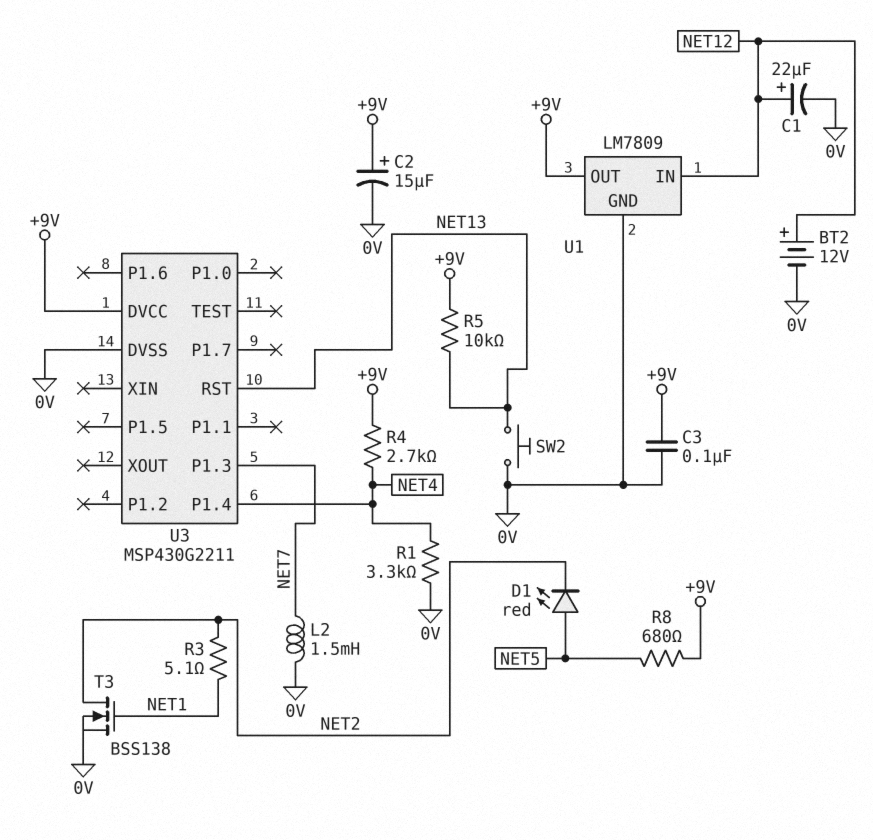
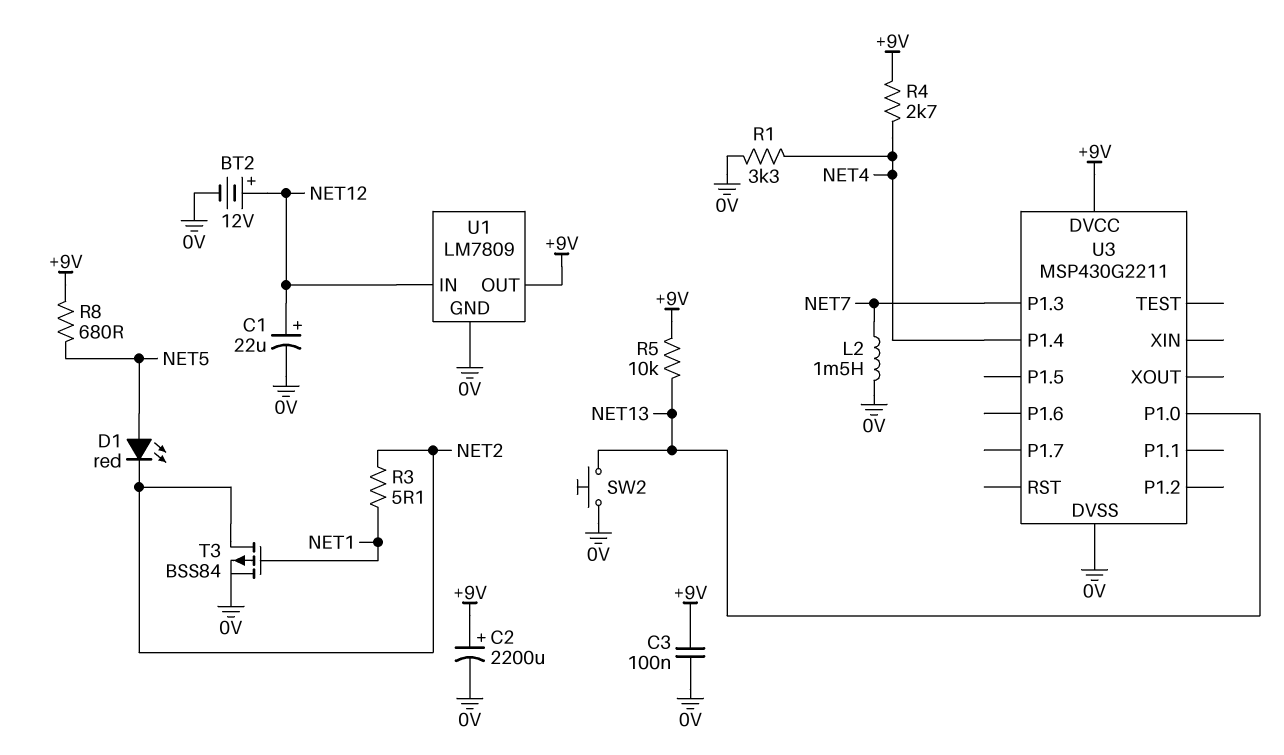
C2: 15uF (plus +9V, minus 0V) -> 2200uF (plus +9V, minus 0V)
T3: NMOS BSS138 (G NET1, D NET2, S 0V) -> PMOS BSS84 (G NET1, D NET2, S 0V)
U3 pin P1.0: none -> NET13
U3 pin RST: NET13 -> none

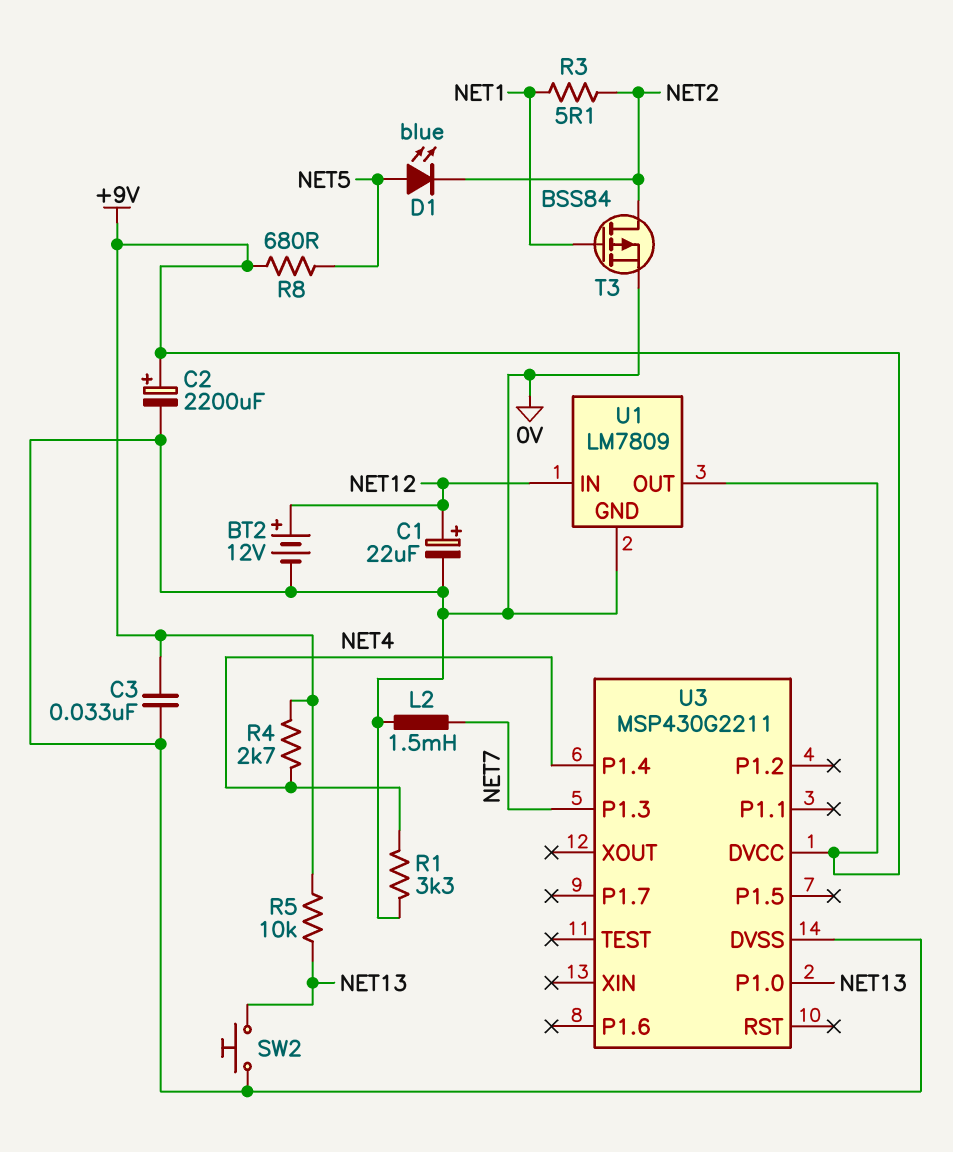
C3: 100nF (+9V, 0V) -> 33nF (+9V, 0V)
D1: LED red (A NET5, K NET2) -> LED blue (A NET5, K NET2)

